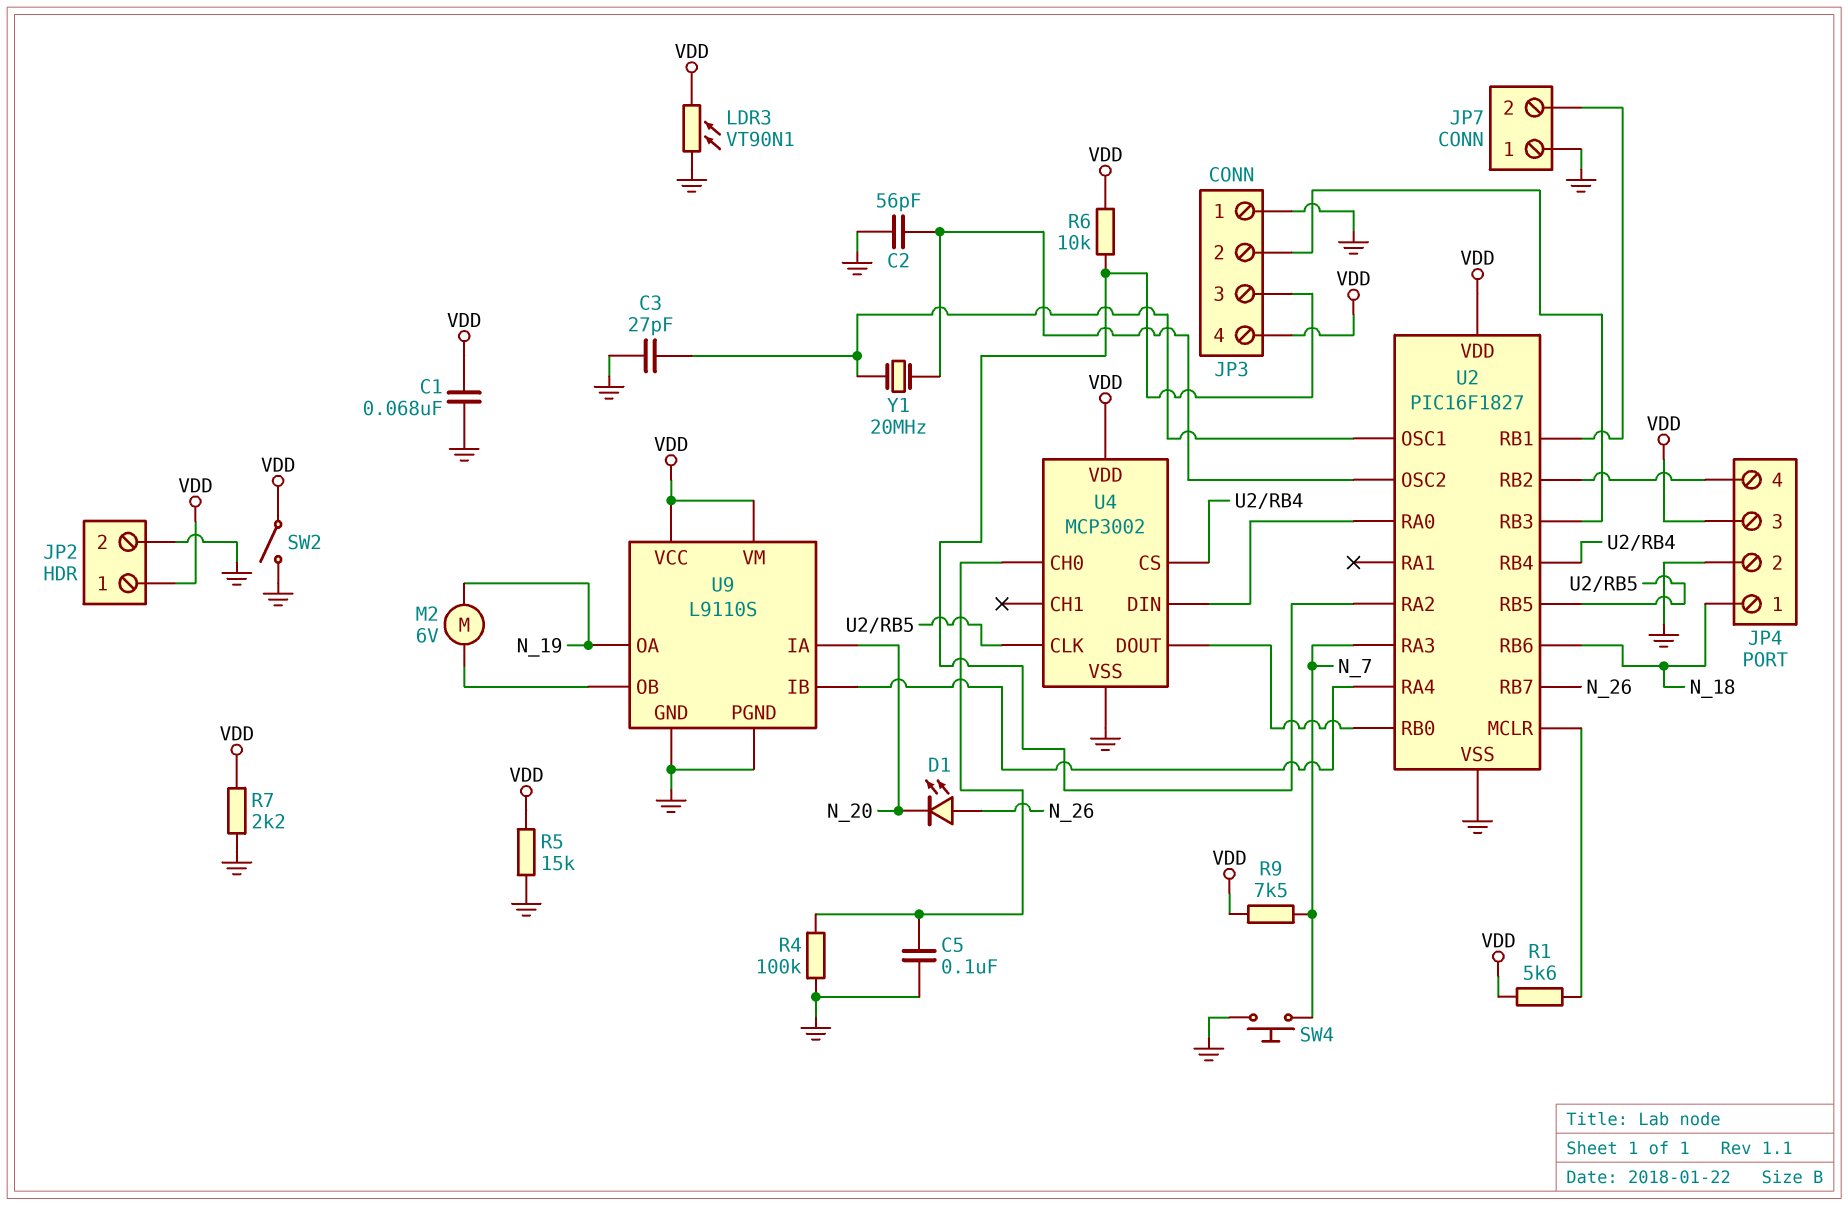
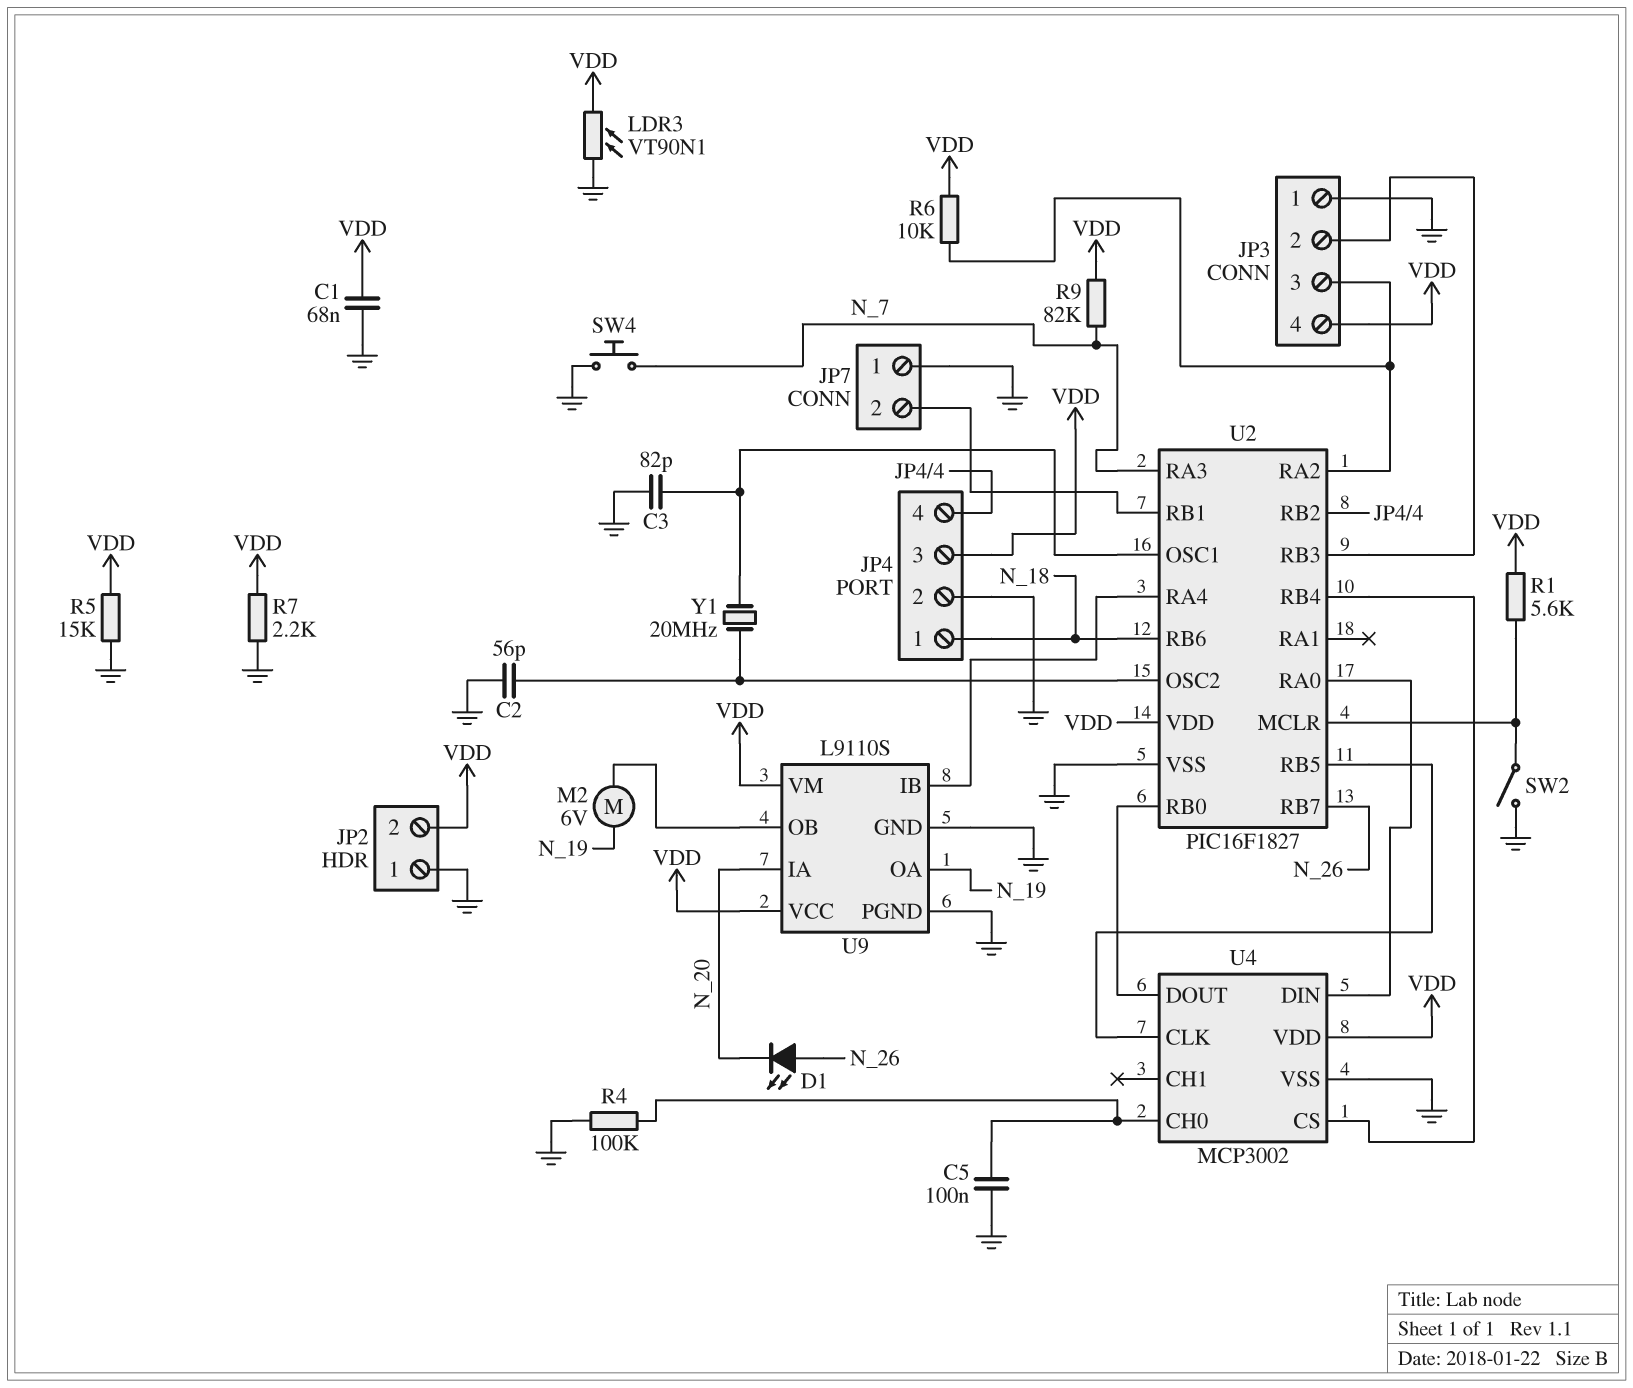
C3: 27pF (GND, U2/OSC1) -> 82pF (GND, U2/OSC1)
JP2 pin 1: VDD -> GND
JP2 pin 2: GND -> VDD
R9: 7.5k (N_7, VDD) -> 82k (N_7, VDD)
SW2: switch (GND, VDD) -> switch (GND, U2/MCLR)

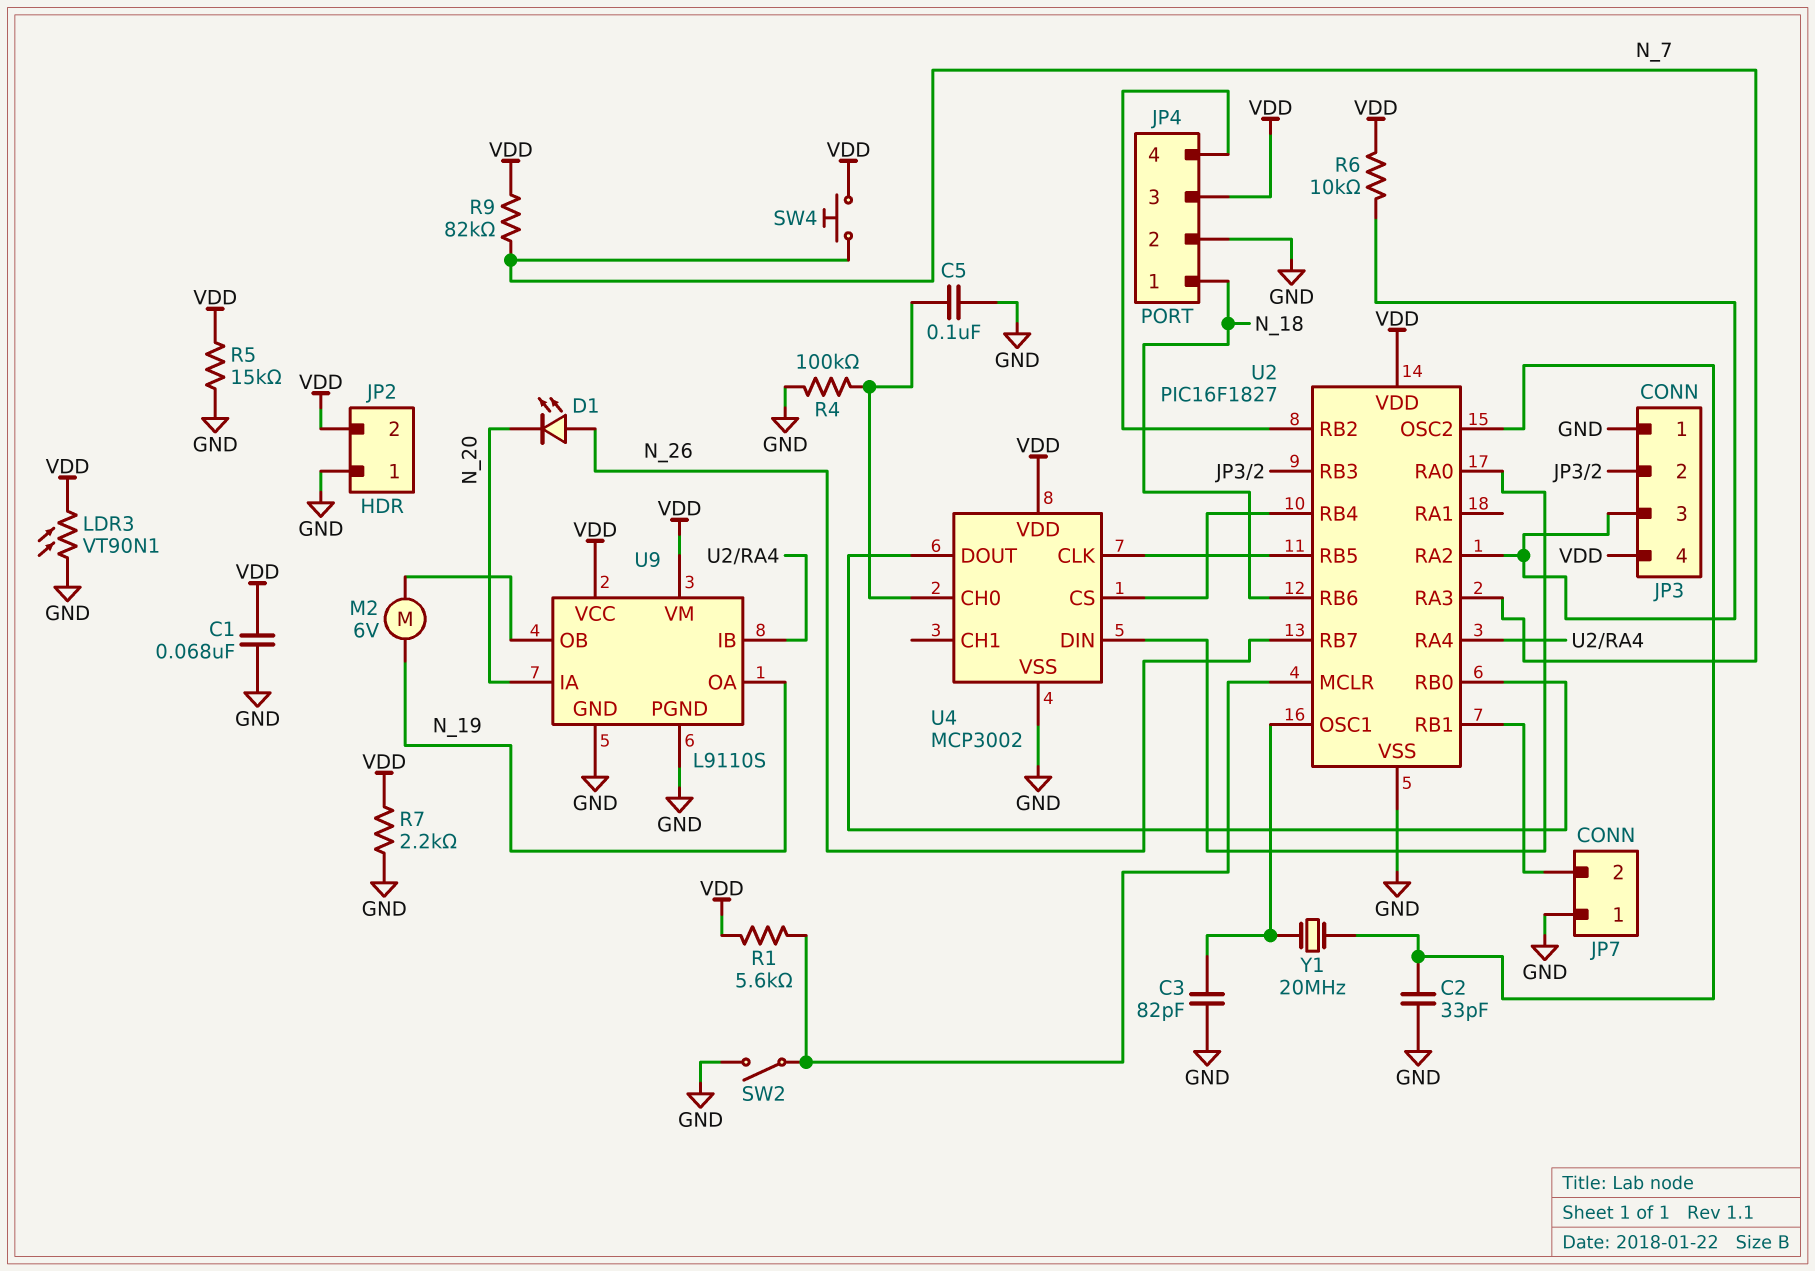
C2: 56pF (GND, U2/OSC2) -> 33pF (GND, U2/OSC2)
SW4: button (GND, N_7) -> button (N_7, VDD)

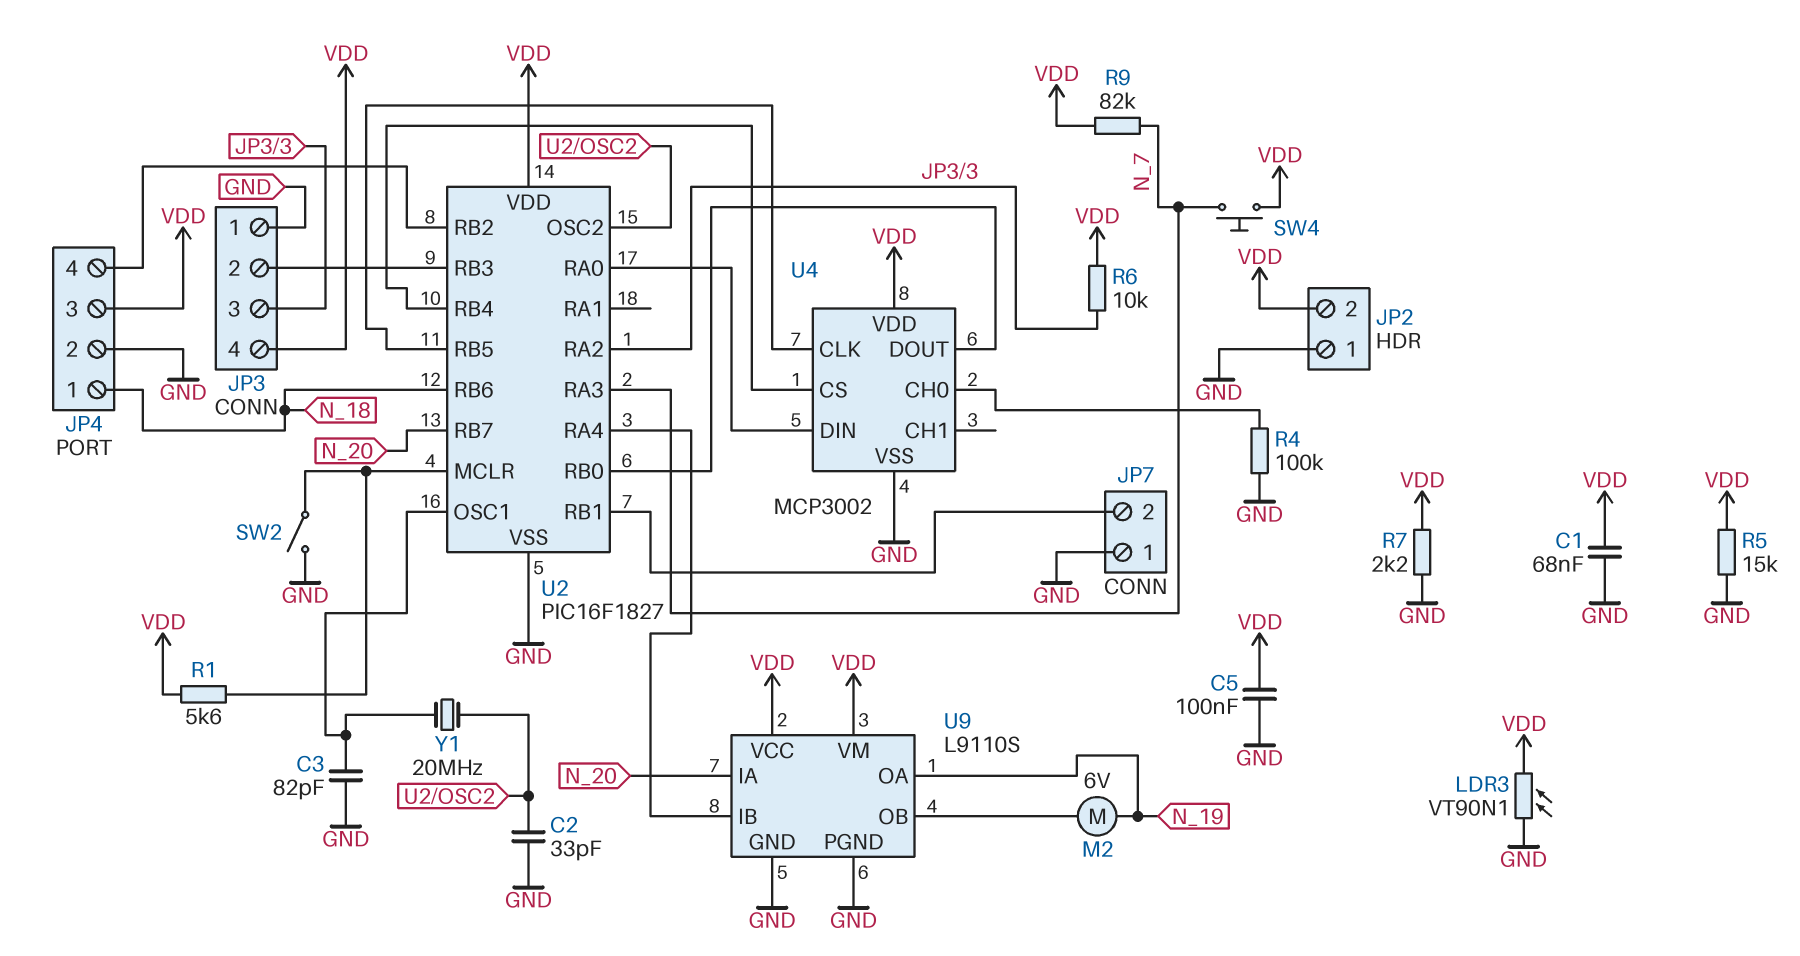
C5: 100nF (GND, U4/CH0) -> 100nF (GND, VDD)
D1: LED (A N_26, K N_20) -> none
U2 pin RB7: N_26 -> N_20

